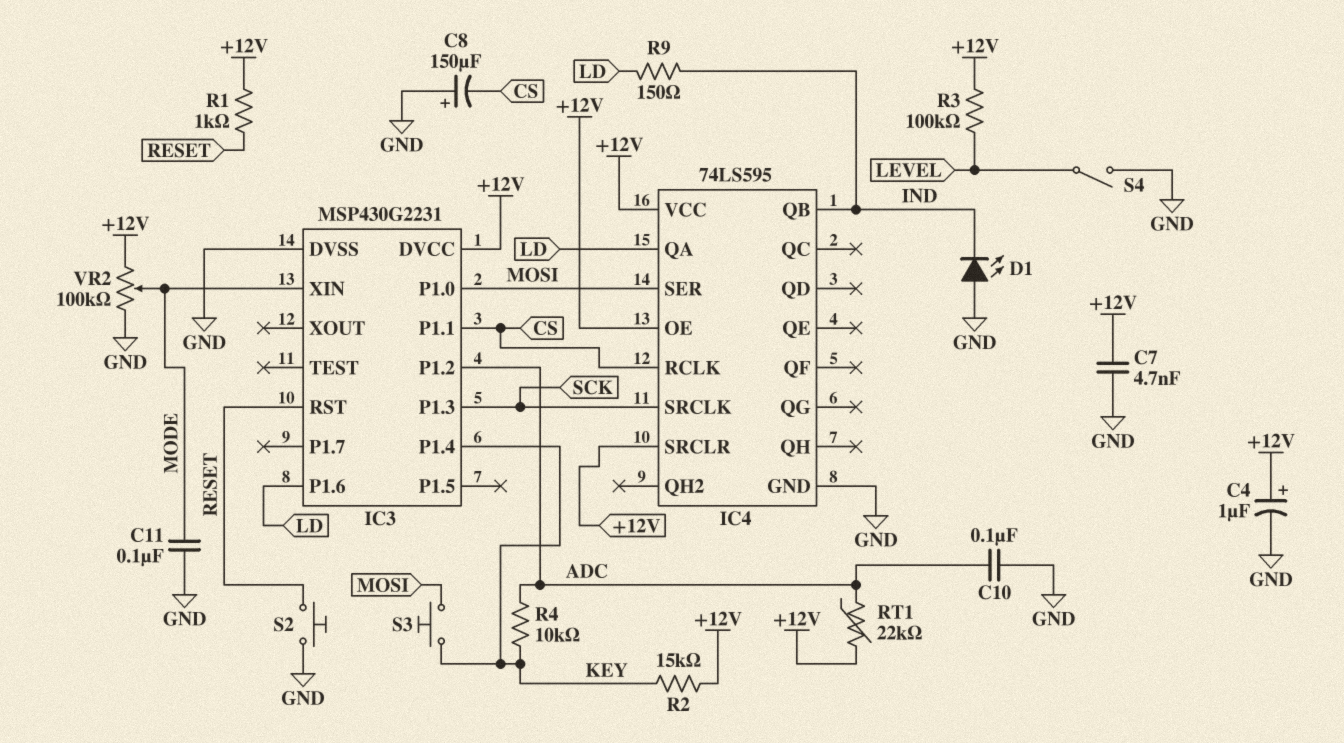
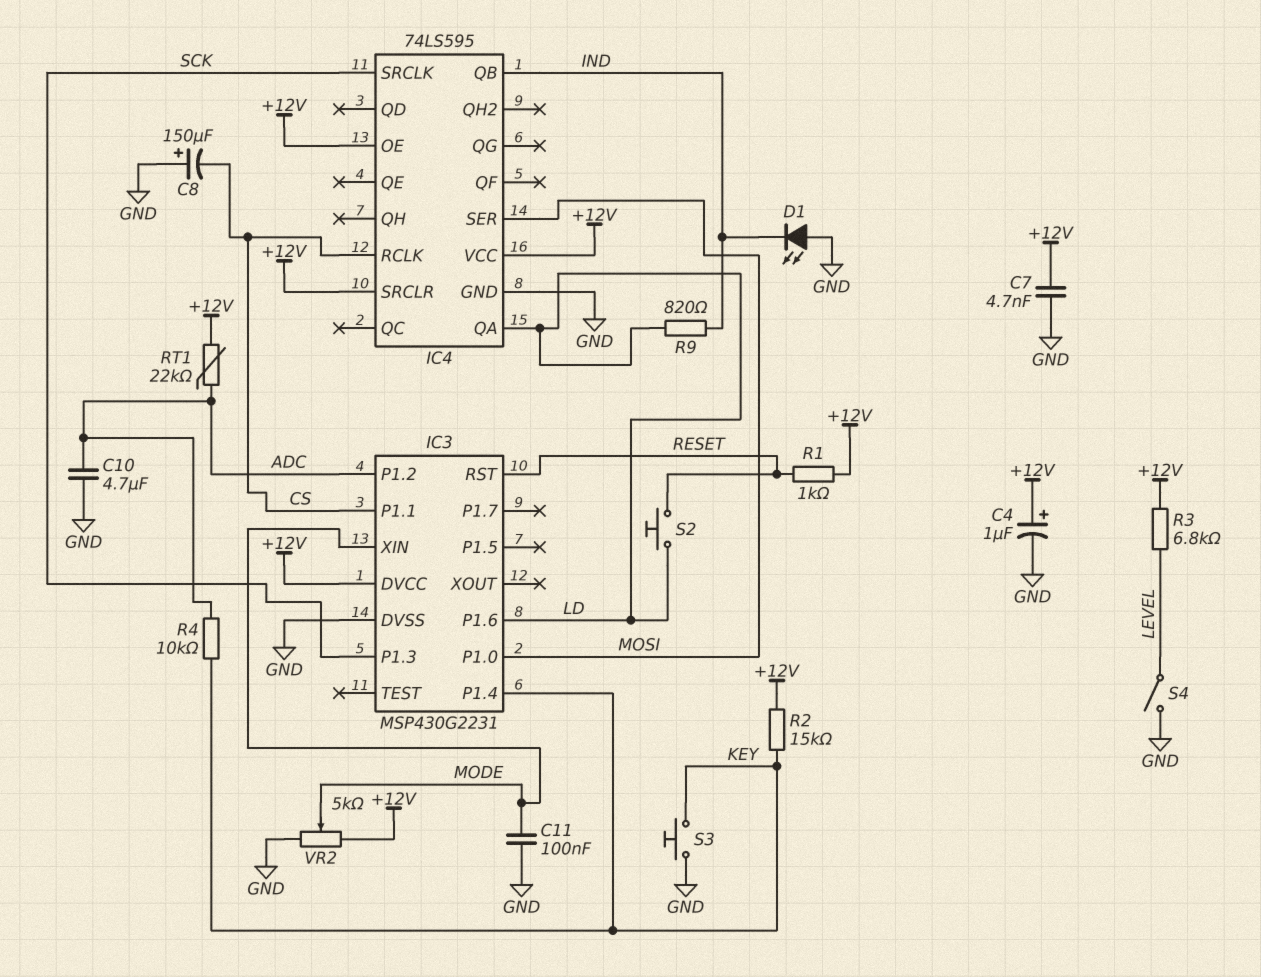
C10: 100nF (ADC, GND) -> 4.7uF (ADC, GND)
R3: 100k (+12V, LEVEL) -> 6.8k (+12V, LEVEL)
R9: 150 (IND, LD) -> 820 (IND, LD)
S2: button (GND, RESET) -> button (LD, RESET)
S3: button (KEY, MOSI) -> button (GND, KEY)
VR2: 100k (+12V, GND, wiper MODE) -> 5k (+12V, GND, wiper MODE)

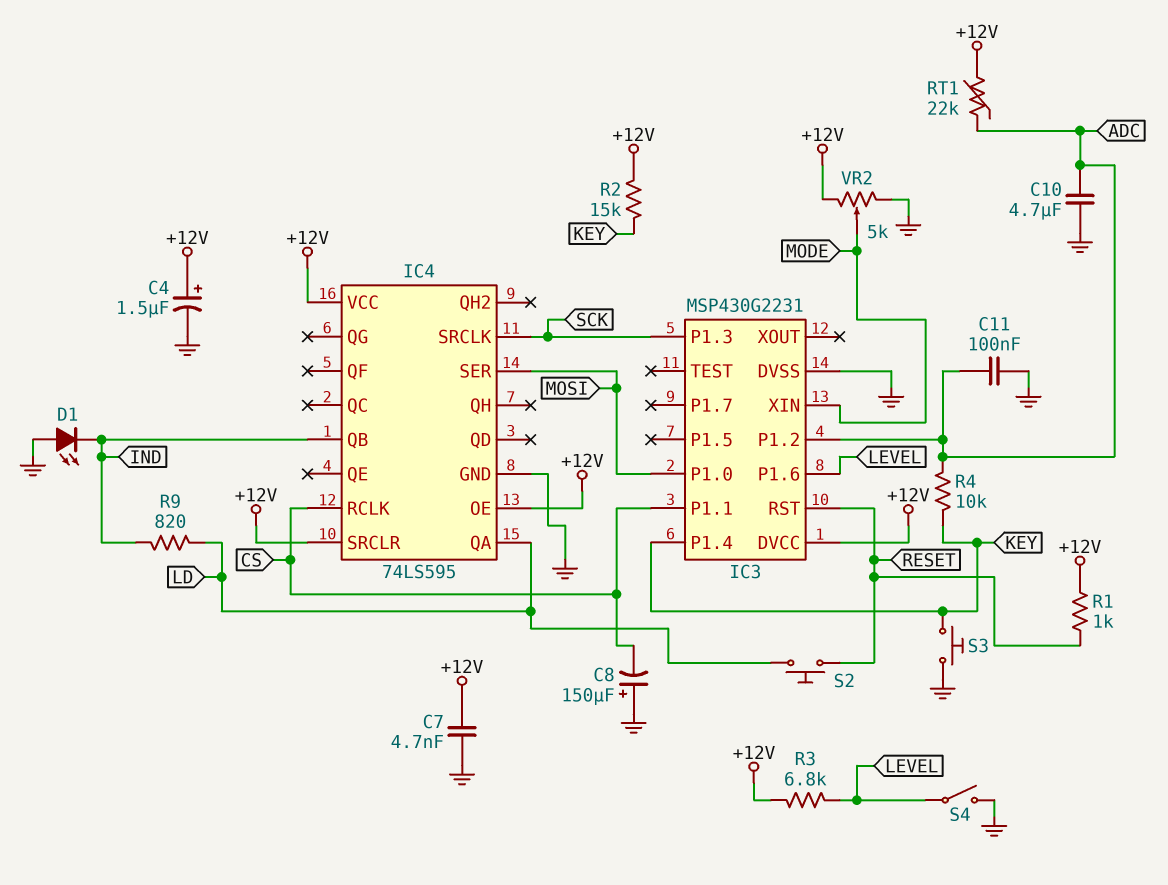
C4: 1uF (plus +12V, minus GND) -> 1.5uF (plus +12V, minus GND)
C11: 100nF (GND, MODE) -> 100nF (ADC, GND)
IC3 pin P1.6: LD -> LEVEL

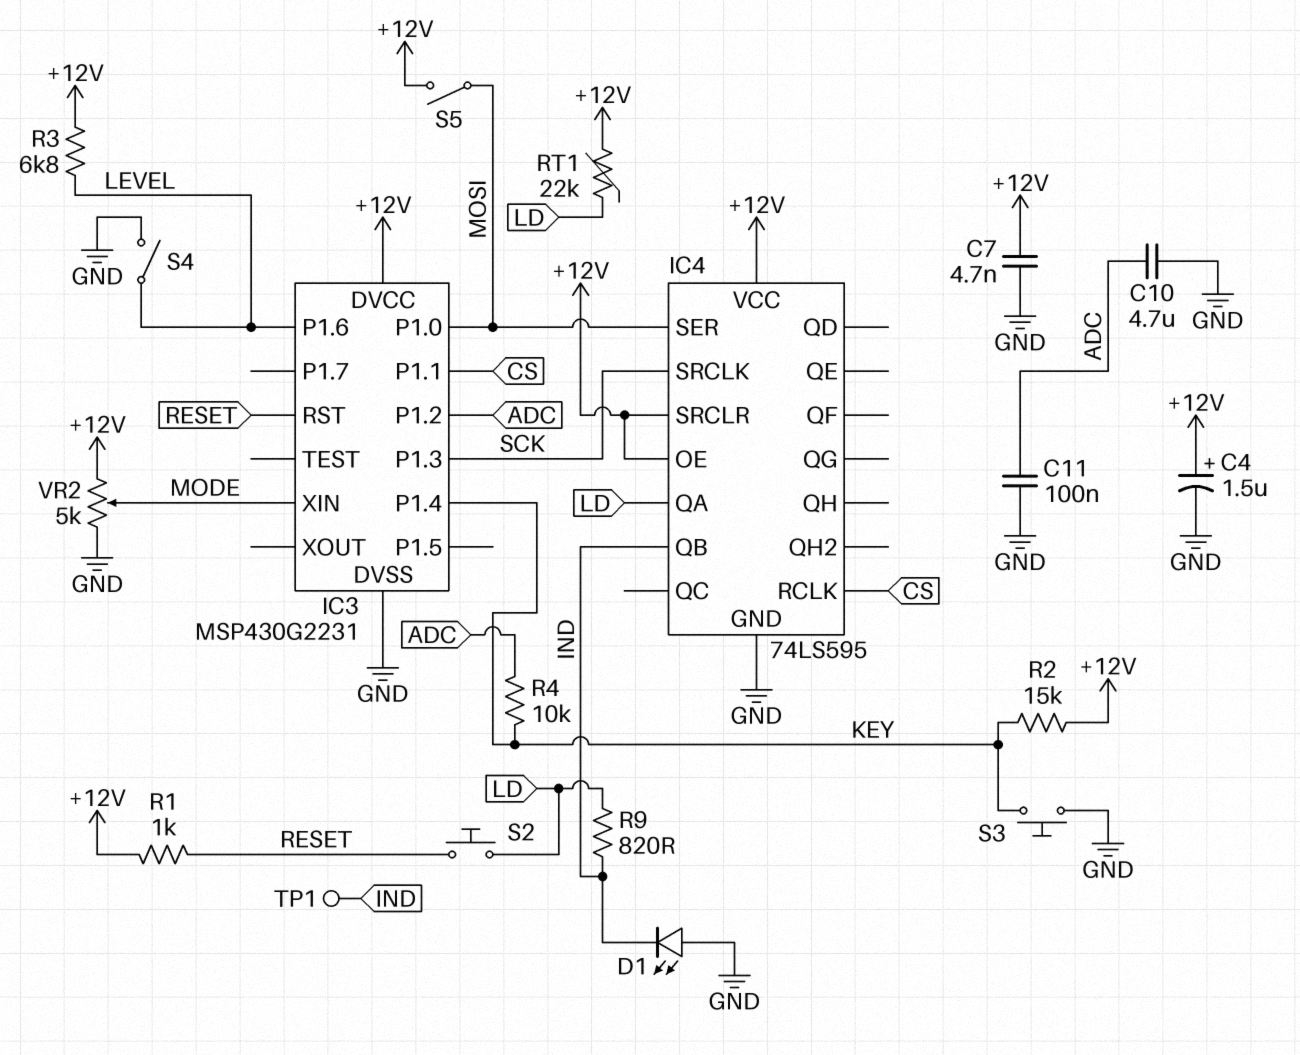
C8: 150uF (plus GND, minus CS) -> none
RT1: 22k (+12V, ADC) -> 22k (+12V, LD)
S5: none -> switch (+12V, MOSI)
TP1: none -> test point (IND)

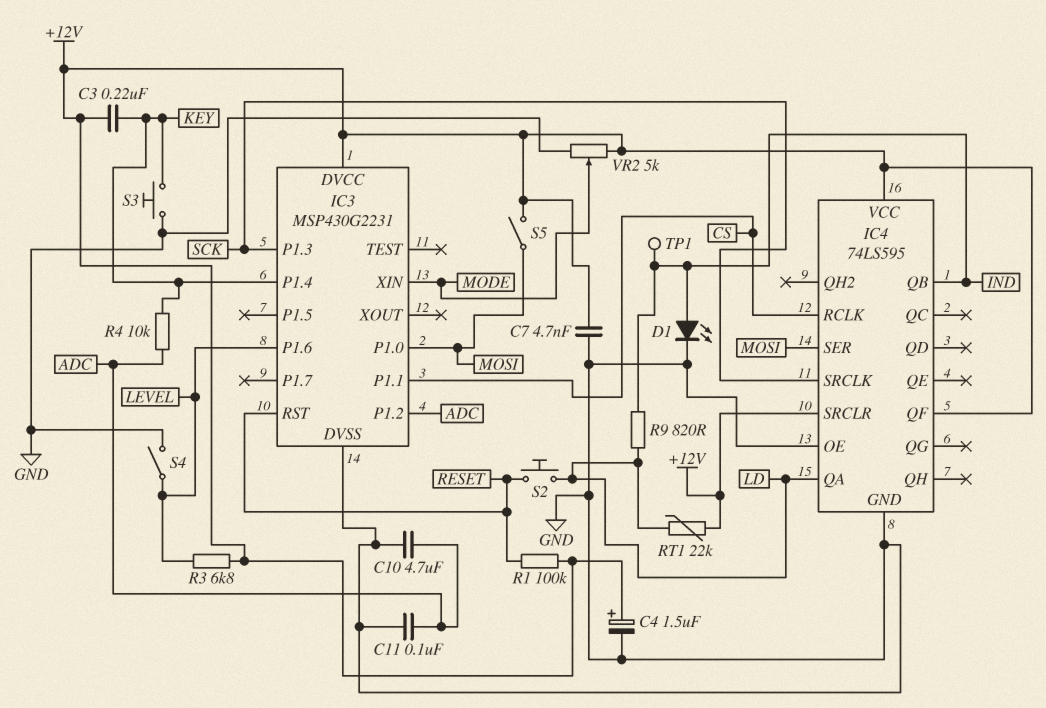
C3: none -> 220nF (+12V, KEY)
D1: LED (A GND, K IND) -> LED (A IND, K GND)
IC4 pin OE: +12V -> GND
IC4 pin QF: none -> +12V
R1: 1k (+12V, RESET) -> 100k (+12V, RESET)
R2: 15k (+12V, KEY) -> none

